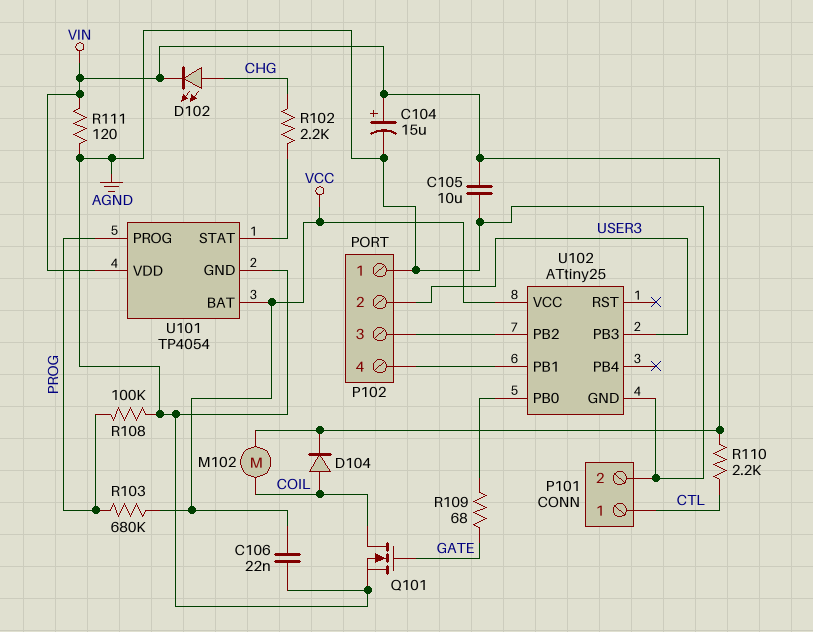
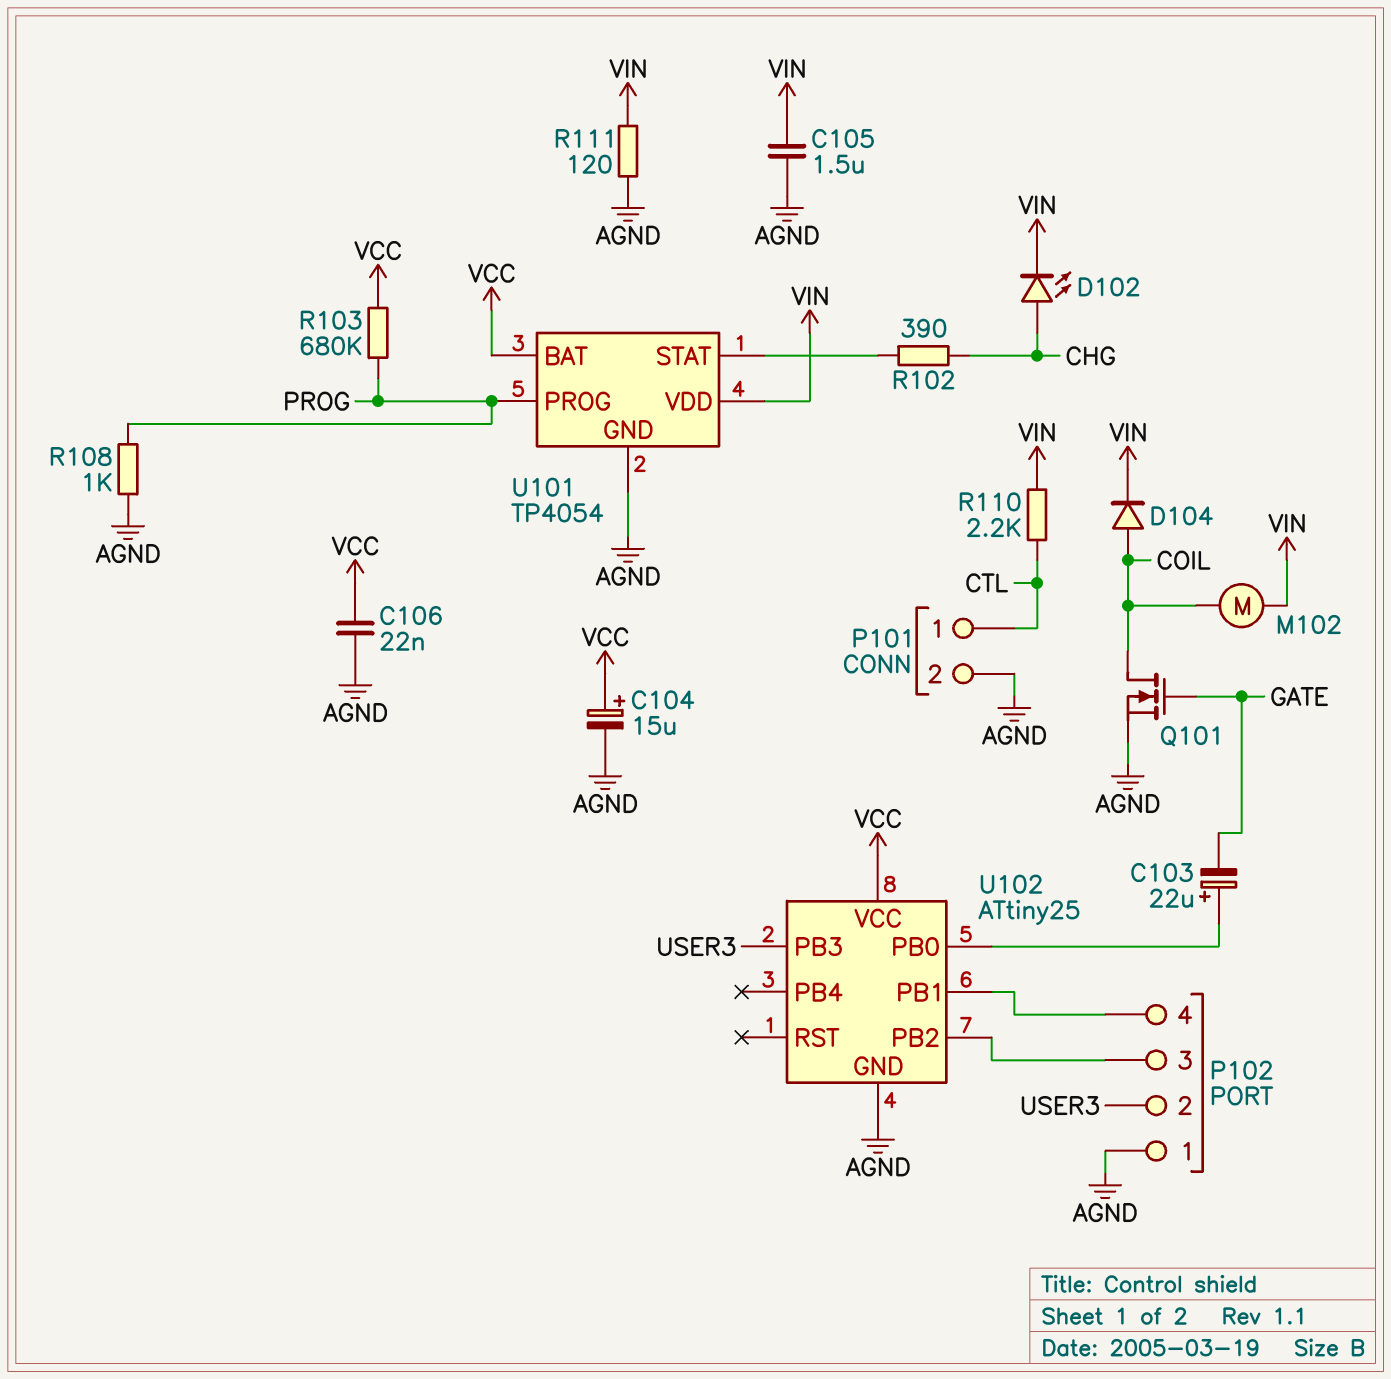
C103: none -> 22uF (plus U102/PB0, minus GATE)
C104: 15uF (plus VIN, minus AGND) -> 15uF (plus VCC, minus AGND)
C105: 10uF (AGND, VIN) -> 1.5uF (AGND, VIN)
R102: 2.2k (CHG, U101/STAT) -> 390 (CHG, U101/STAT)
R108: 100k (AGND, PROG) -> 1k (AGND, PROG)
R109: 68 (GATE, U102/PB0) -> none

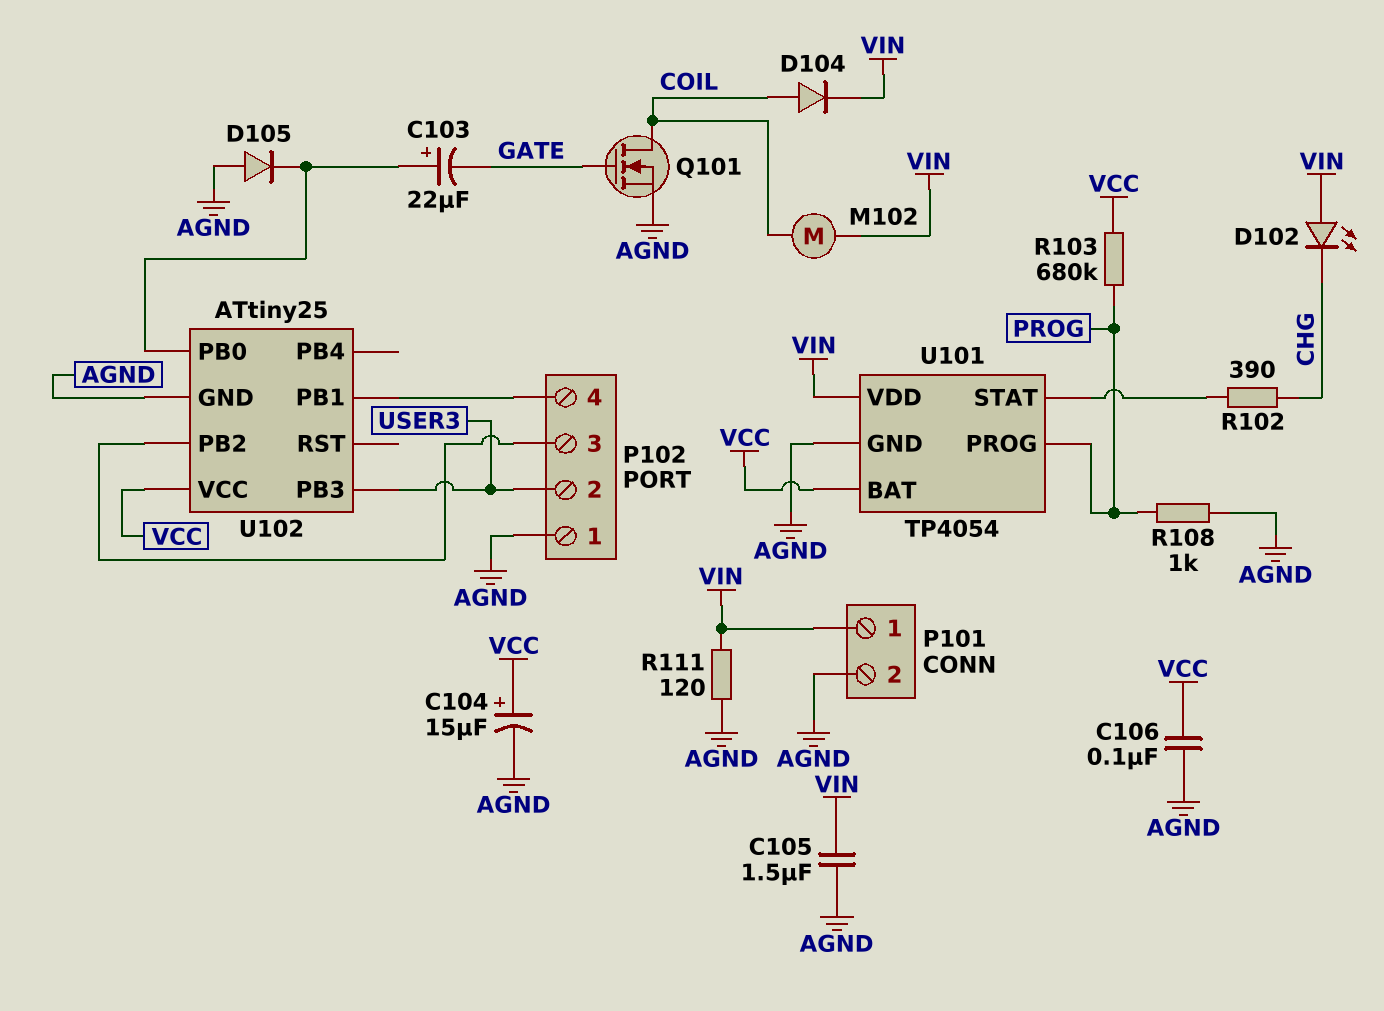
C106: 22nF (AGND, VCC) -> 100nF (AGND, VCC)
D102: LED (A CHG, K VIN) -> LED (A VIN, K CHG)
D105: none -> diode (A AGND, K U102/PB0)
P101 pin 1: CTL -> VIN
R110: 2.2k (CTL, VIN) -> none

